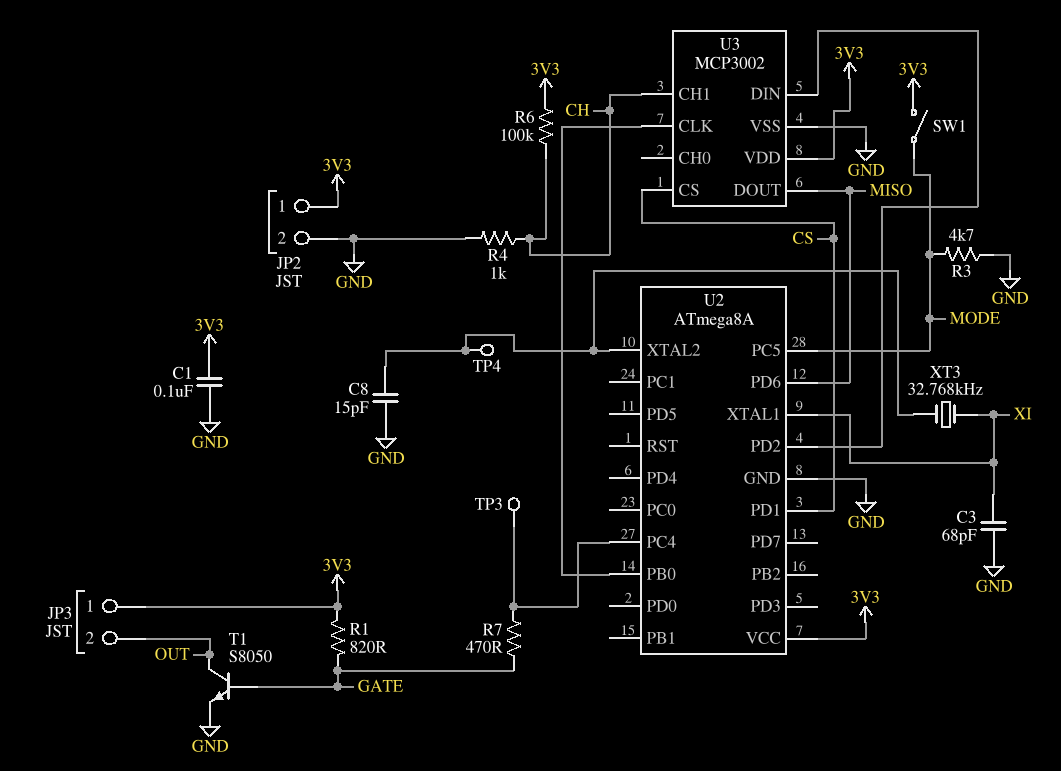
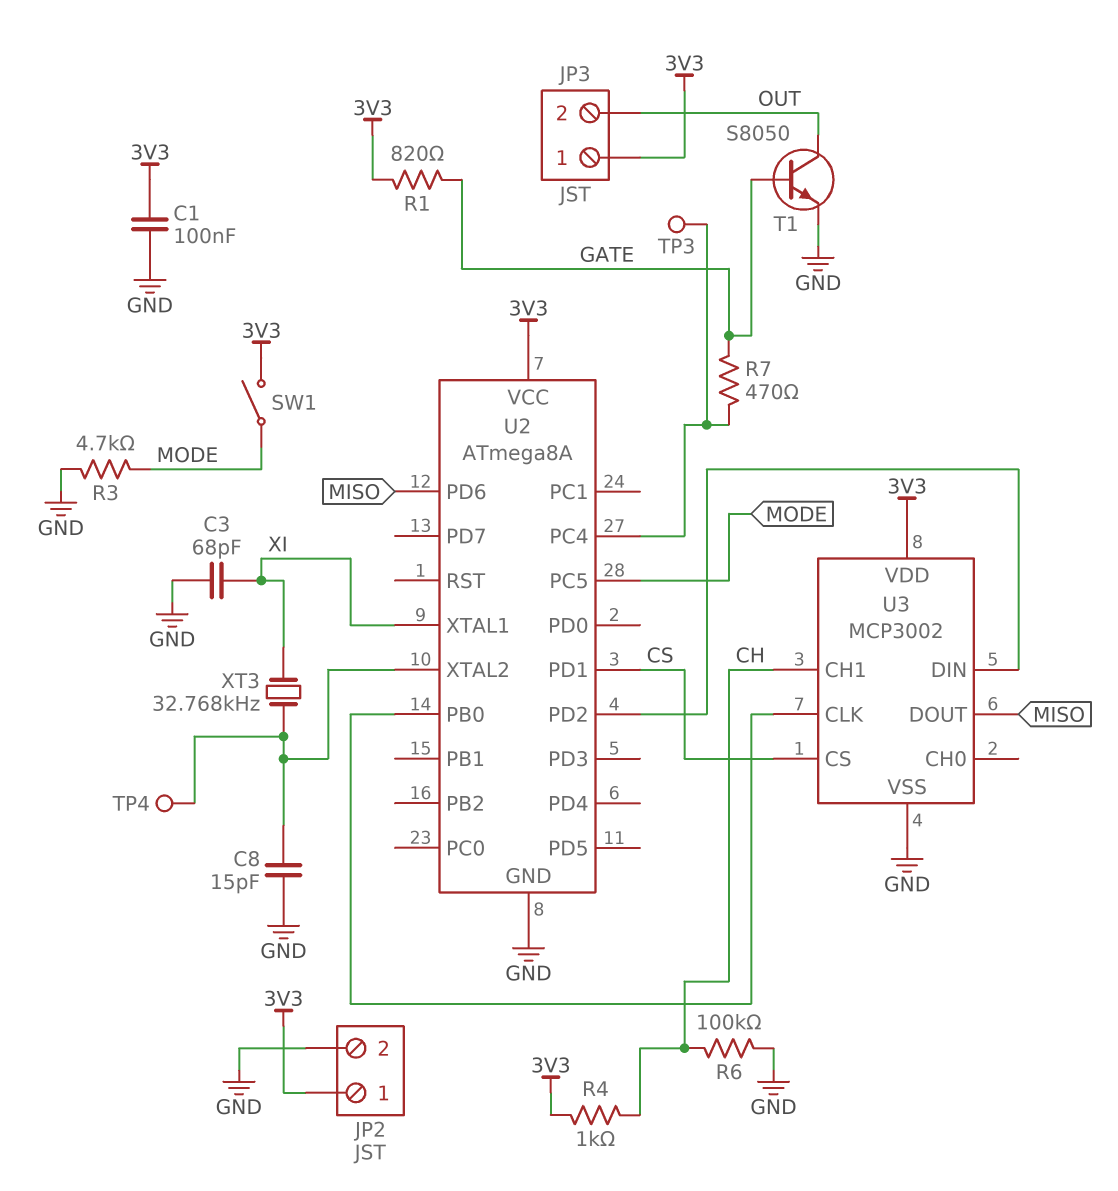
R4: 1k (CH, GND) -> 1k (3V3, CH)
R6: 100k (3V3, CH) -> 100k (CH, GND)

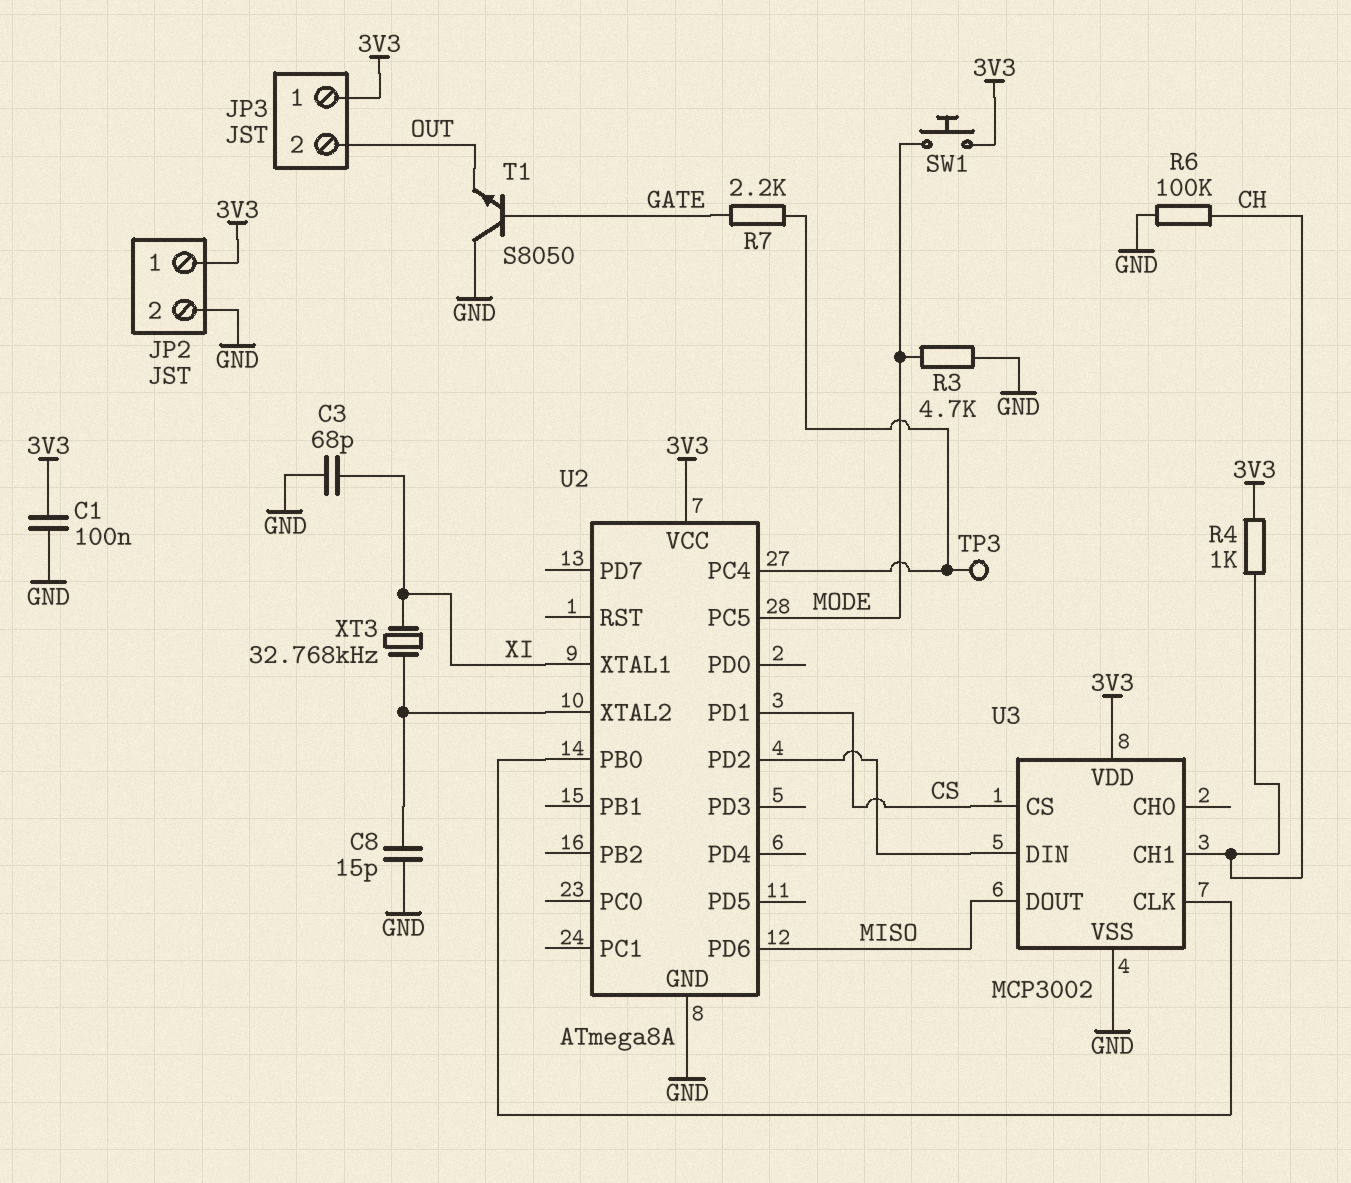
R1: 820 (3V3, GATE) -> none
R7: 470 (GATE, U2/PC4) -> 2.2k (GATE, U2/PC4)
SW1: switch (3V3, MODE) -> button (3V3, MODE)
T1: NPN S8050 (B GATE, C OUT, E GND) -> NPN S8050 (B GATE, C GND, E OUT)
TP4: test point (U2/XTAL2) -> none

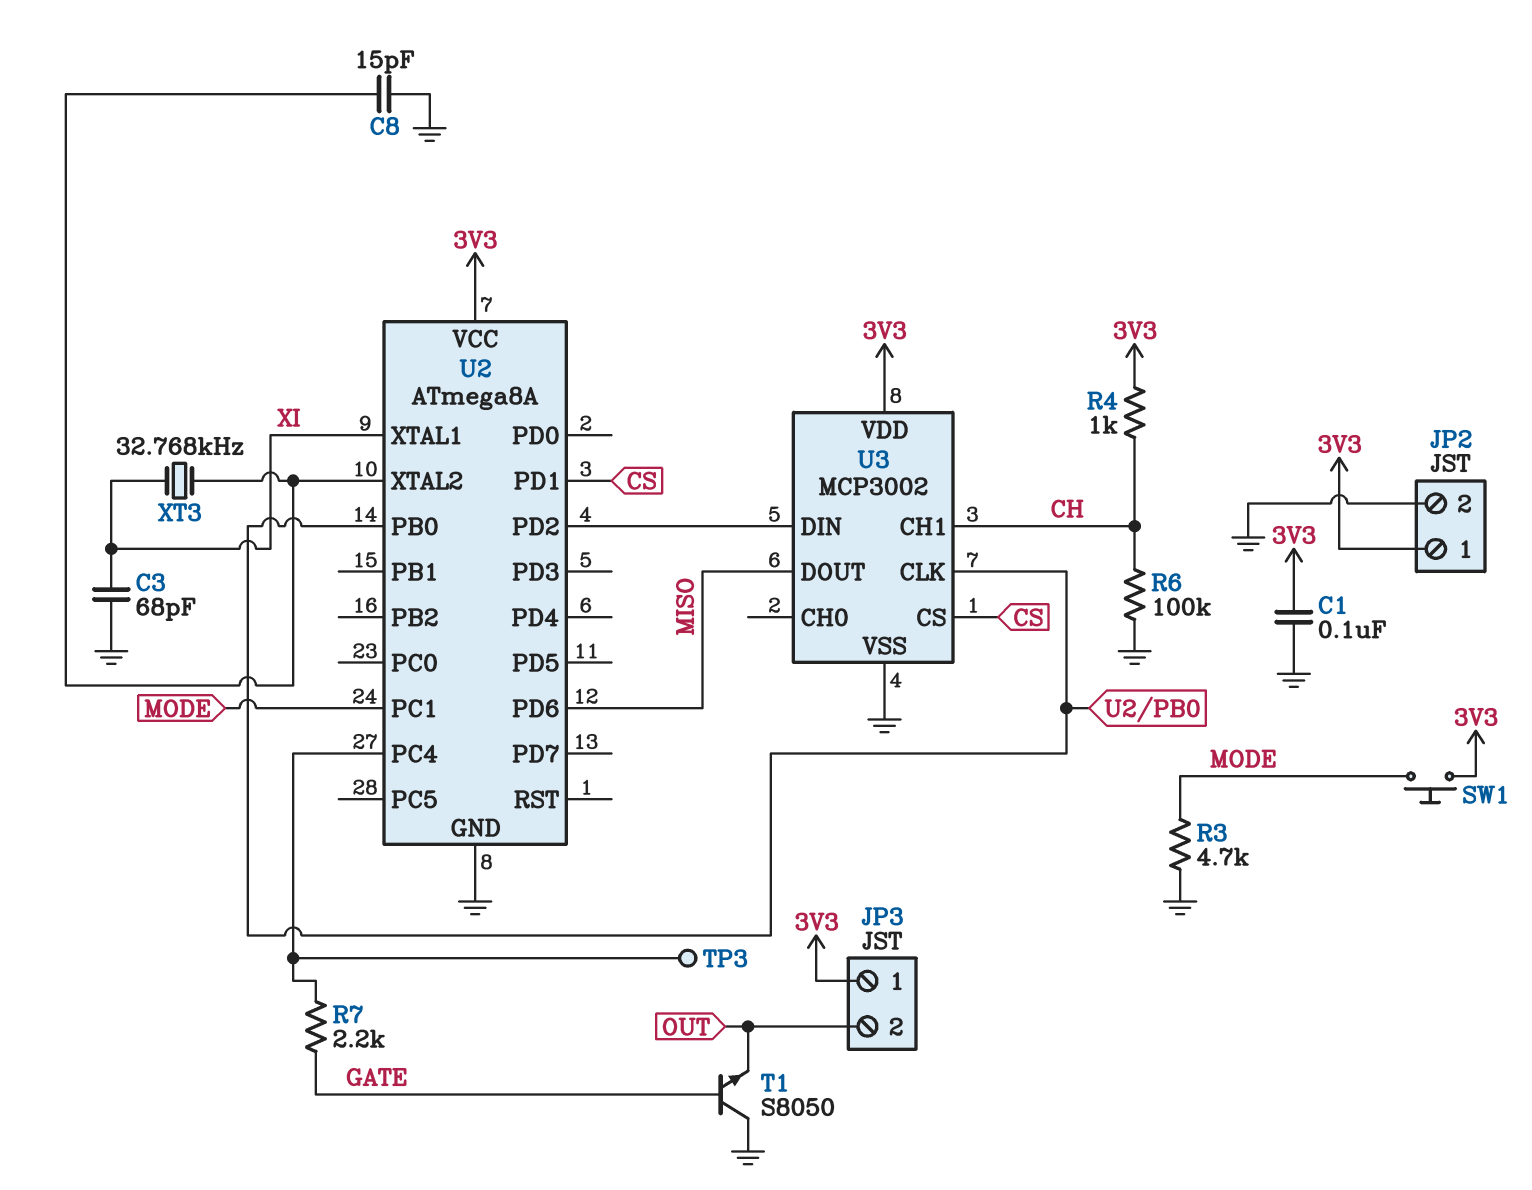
U2 pin PC1: none -> MODE
U2 pin PC5: MODE -> none

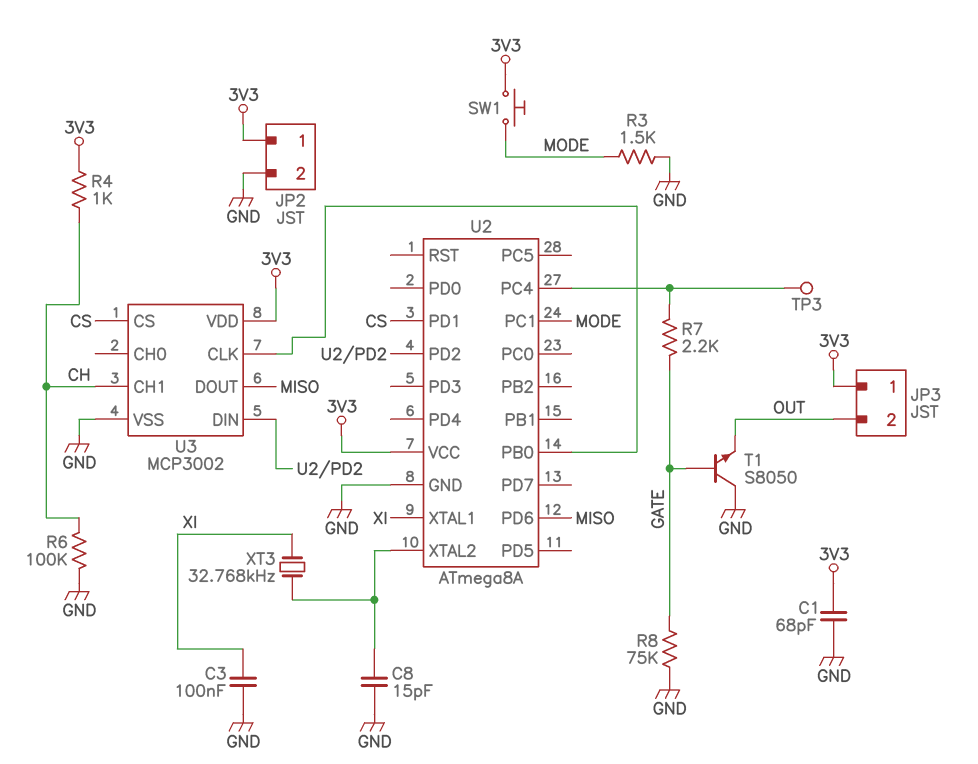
C1: 100nF (3V3, GND) -> 68pF (3V3, GND)
C3: 68pF (GND, XI) -> 100nF (GND, XI)
R3: 4.7k (GND, MODE) -> 1.5k (GND, MODE)
R8: none -> 75k (GATE, GND)

